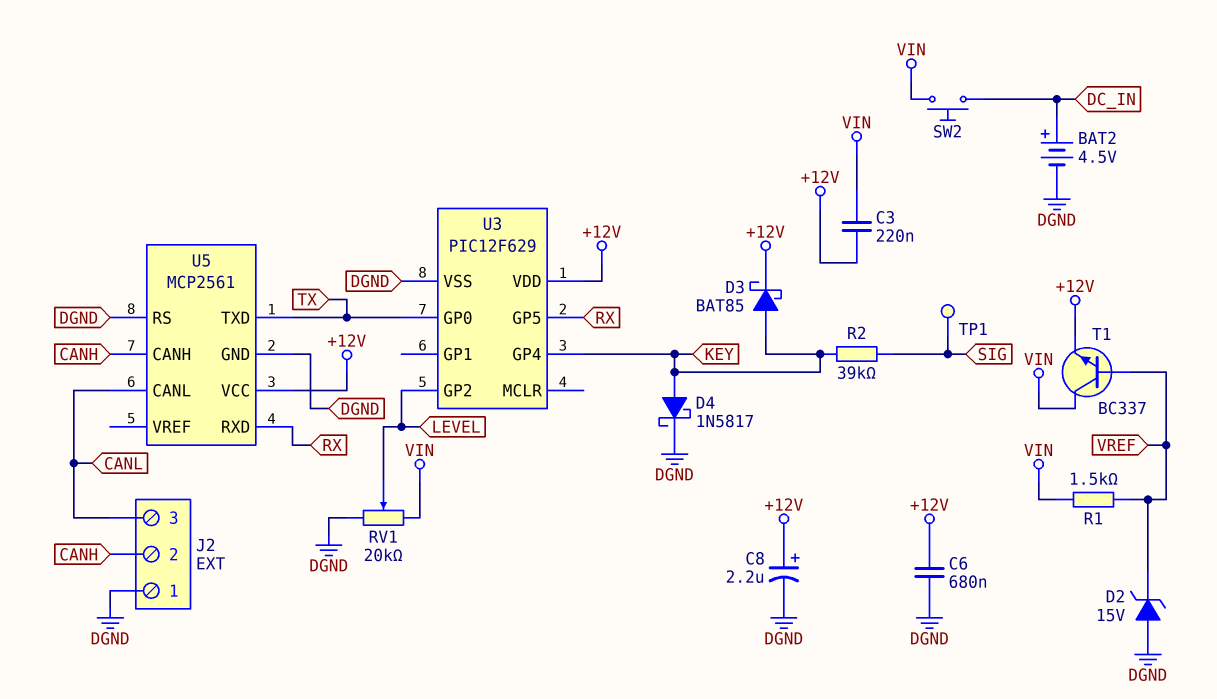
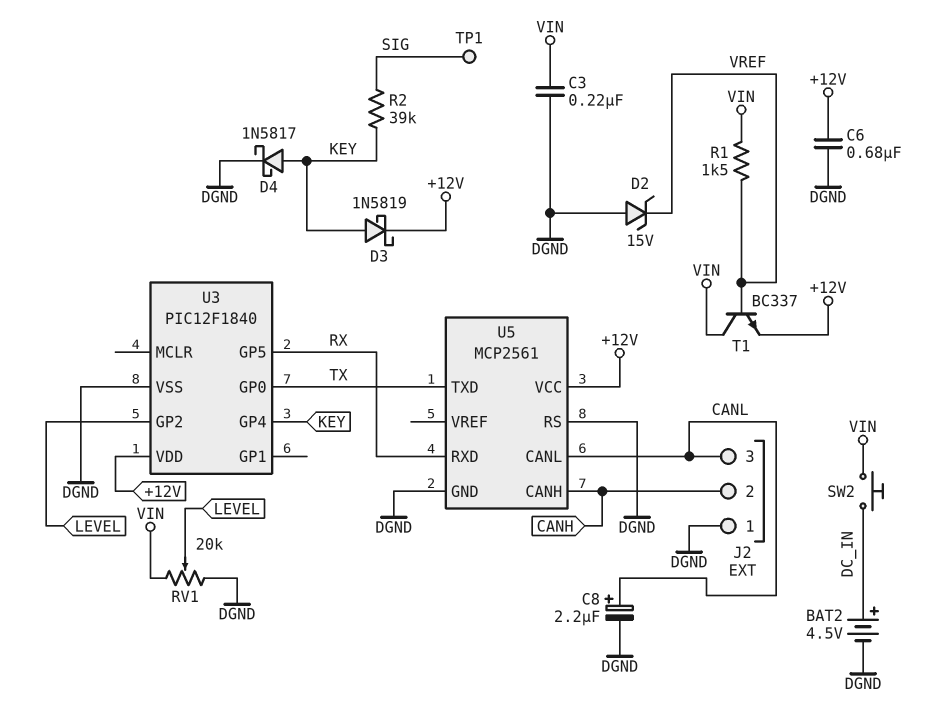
C3: 220nF (+12V, VIN) -> 220nF (DGND, VIN)
C8: 2.2uF (plus +12V, minus DGND) -> 2.2uF (plus CANL, minus DGND)
D3: schottky BAT85 (A KEY, K +12V) -> schottky 1N5819 (A KEY, K +12V)
U3: PIC12F629 -> PIC12F1840

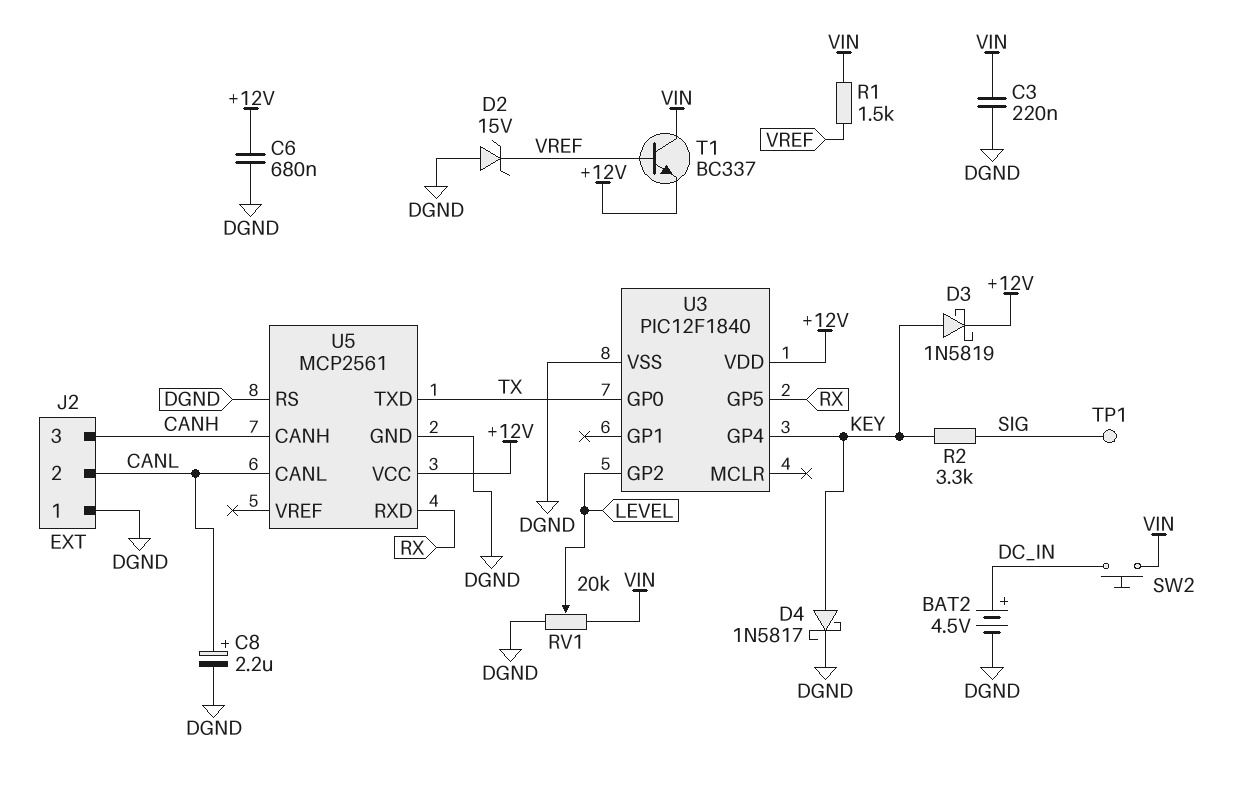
J2 pin 2: CANH -> CANL
J2 pin 3: CANL -> CANH
R2: 39k (KEY, SIG) -> 3.3k (KEY, SIG)

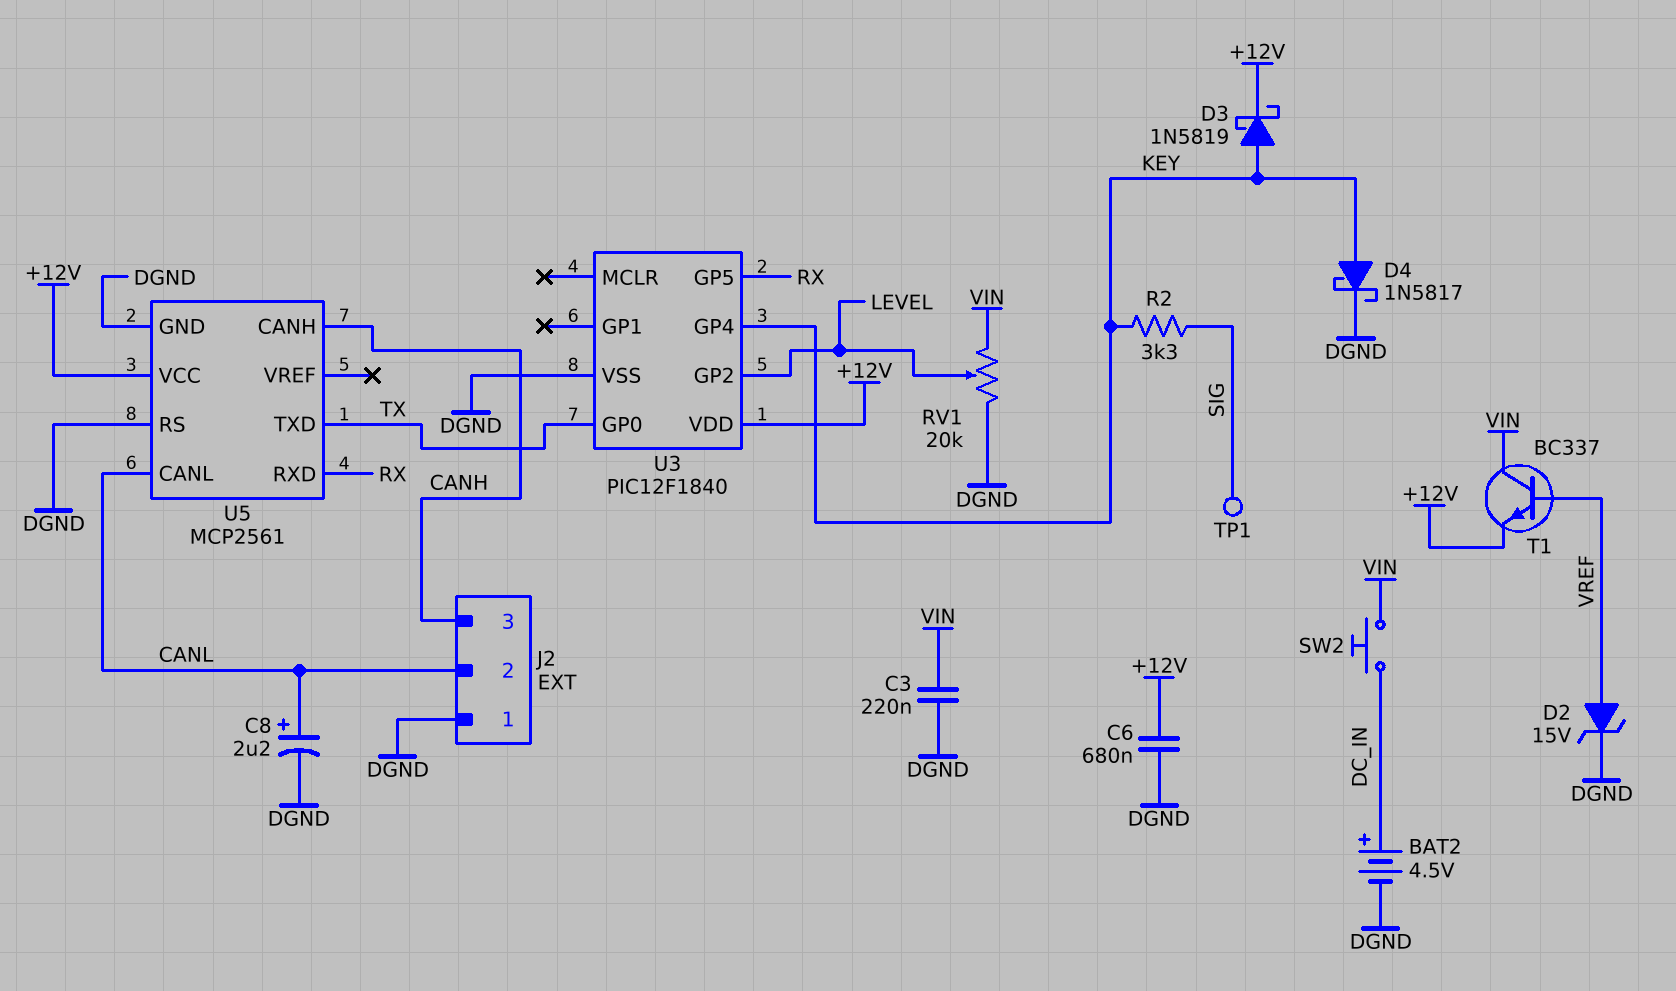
D2: zener 15V (A DGND, K VREF) -> zener 15V (A VREF, K DGND)
R1: 1.5k (VIN, VREF) -> none

